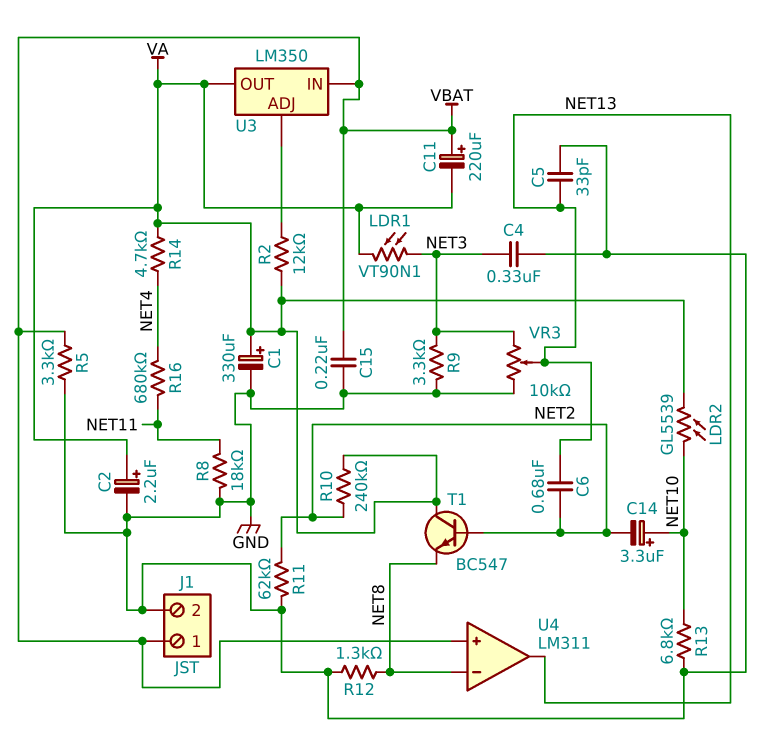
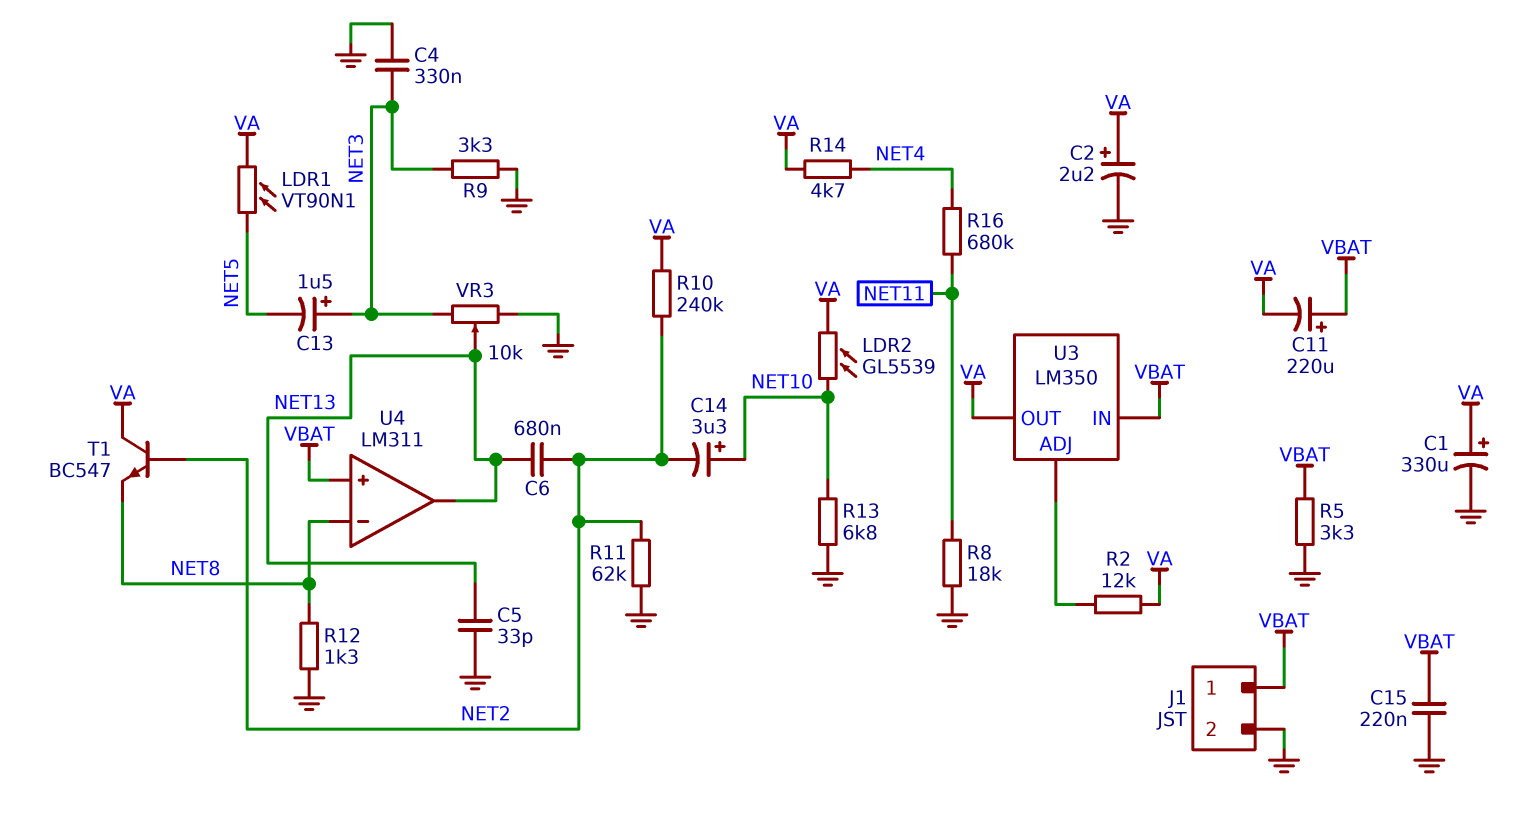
C13: none -> 1.5uF (plus NET3, minus NET5)
LDR1: VT90N1 (NET3, VA) -> VT90N1 (NET5, VA)

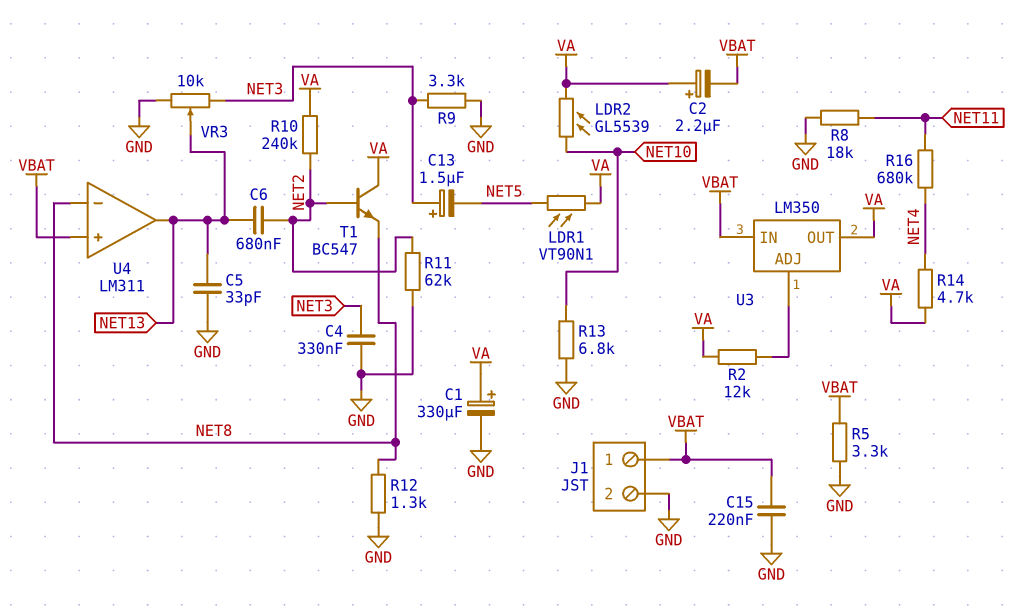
C2: 2.2uF (plus VA, minus GND) -> 2.2uF (plus VA, minus VBAT)
C11: 220uF (plus VBAT, minus VA) -> none
C14: 3.3uF (plus NET10, minus NET2) -> none

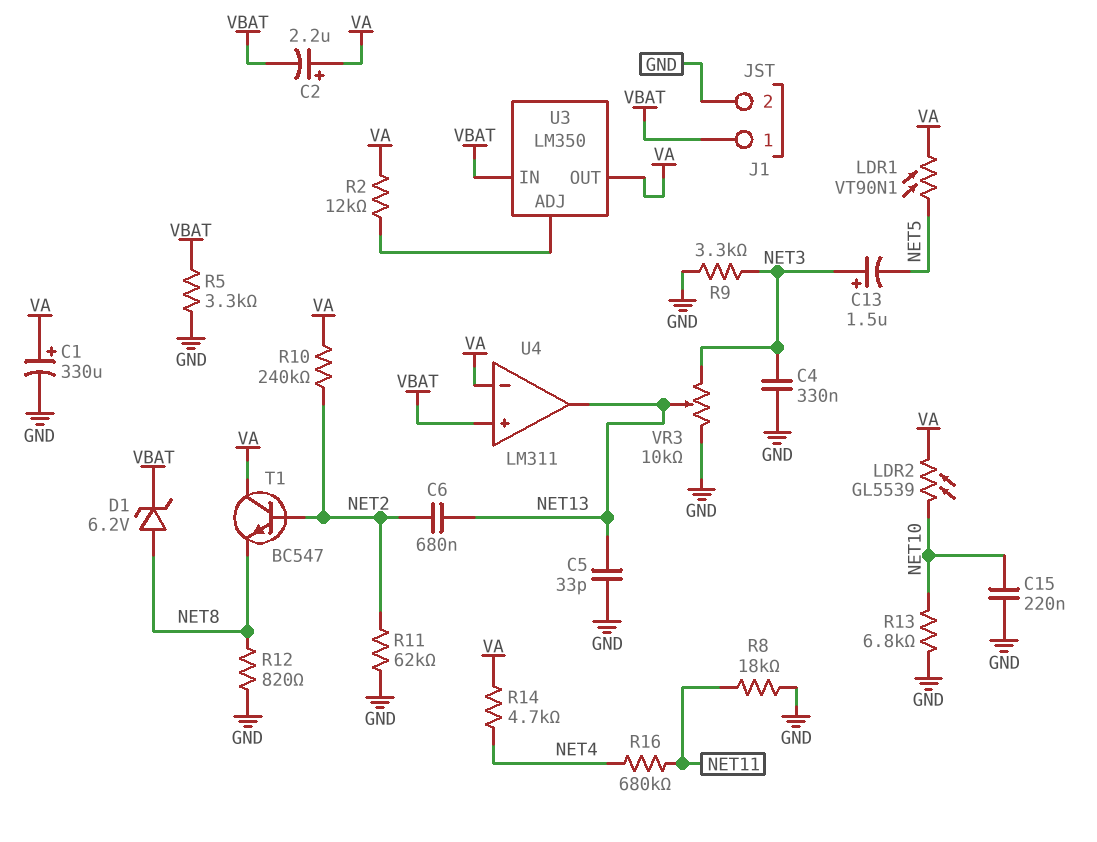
C15: 220nF (GND, VBAT) -> 220nF (GND, NET10)
D1: none -> zener 6.2V (A NET8, K VBAT)
R12: 1.3k (GND, NET8) -> 820 (GND, NET8)
U4 pin in-: NET8 -> VA

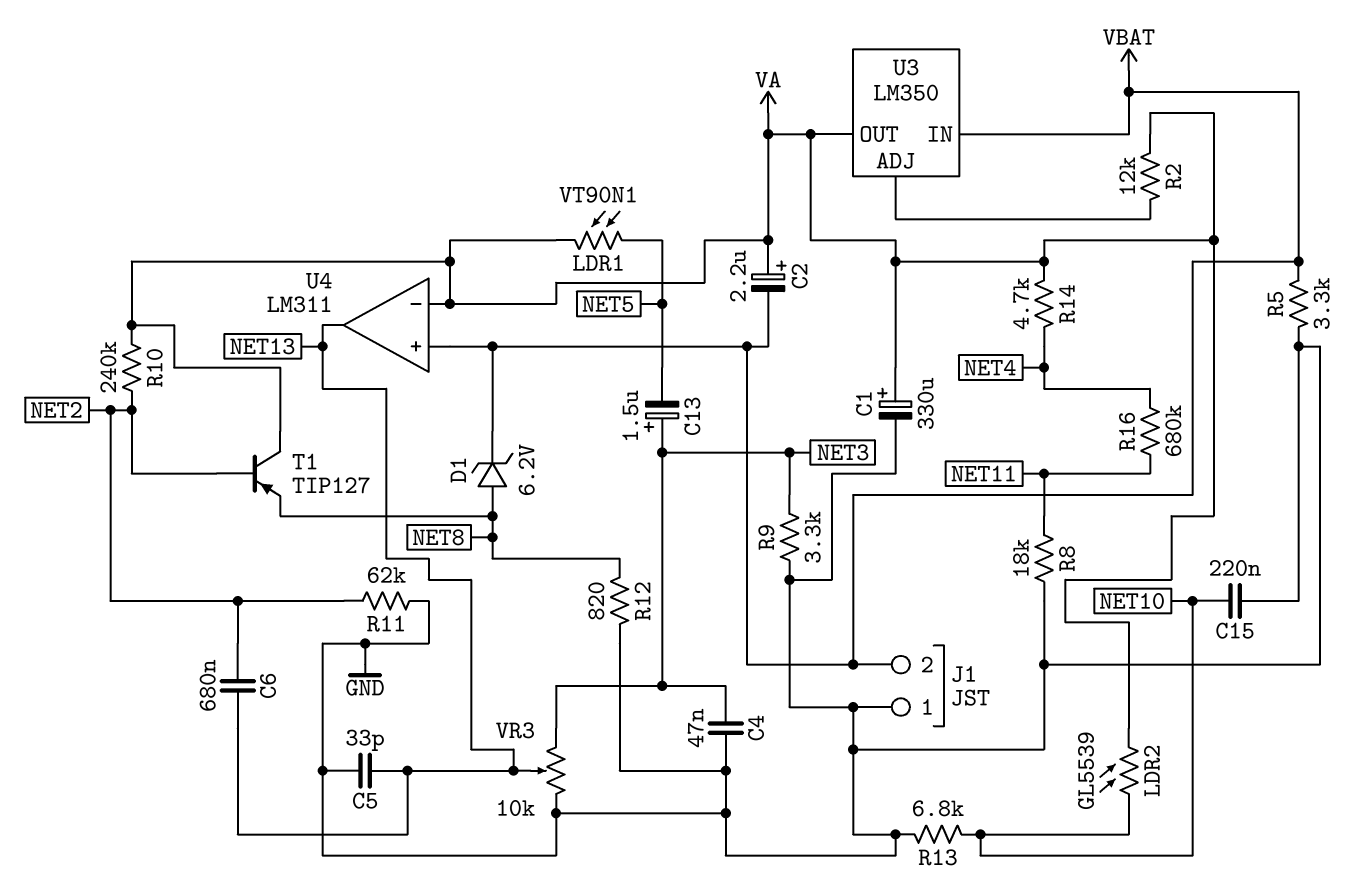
C4: 330nF (GND, NET3) -> 47nF (GND, NET3)
J1 pin 1: VBAT -> GND
J1 pin 2: GND -> VBAT
T1: NPN BC547 (B NET2, C VA, E NET8) -> PNP TIP127 (B NET2, C VA, E NET8)

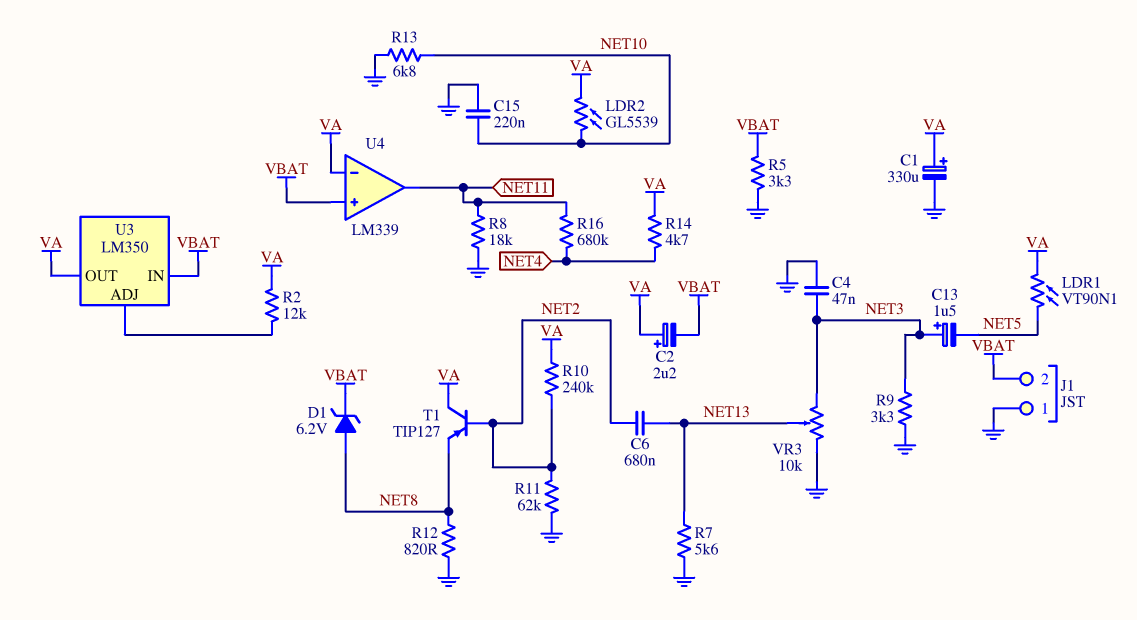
C5: 33pF (GND, NET13) -> none
R7: none -> 5.6k (GND, NET13)
U4: LM311 -> LM339
U4 pin out: NET13 -> NET11

